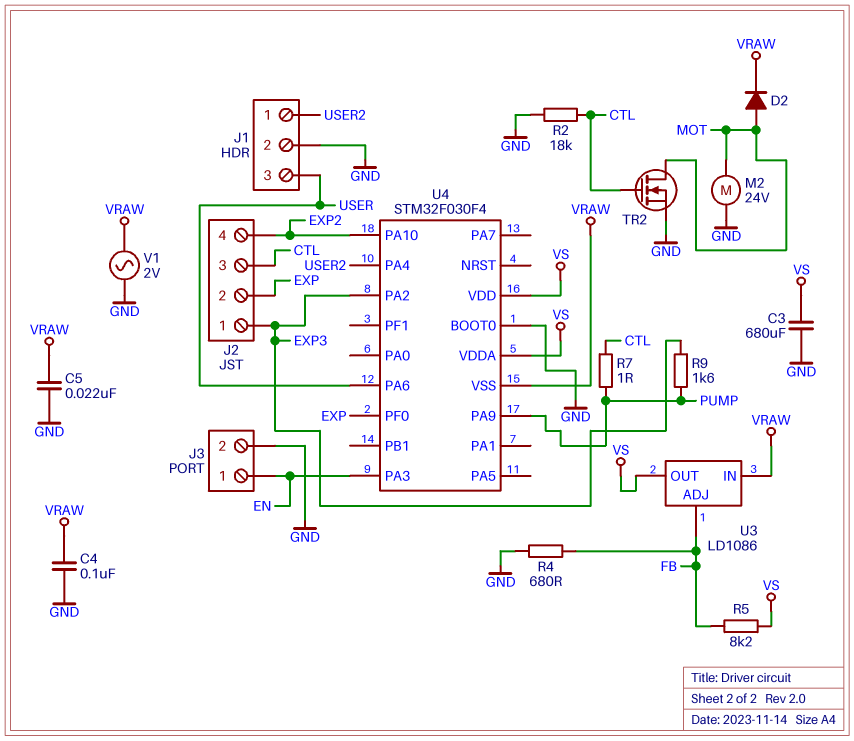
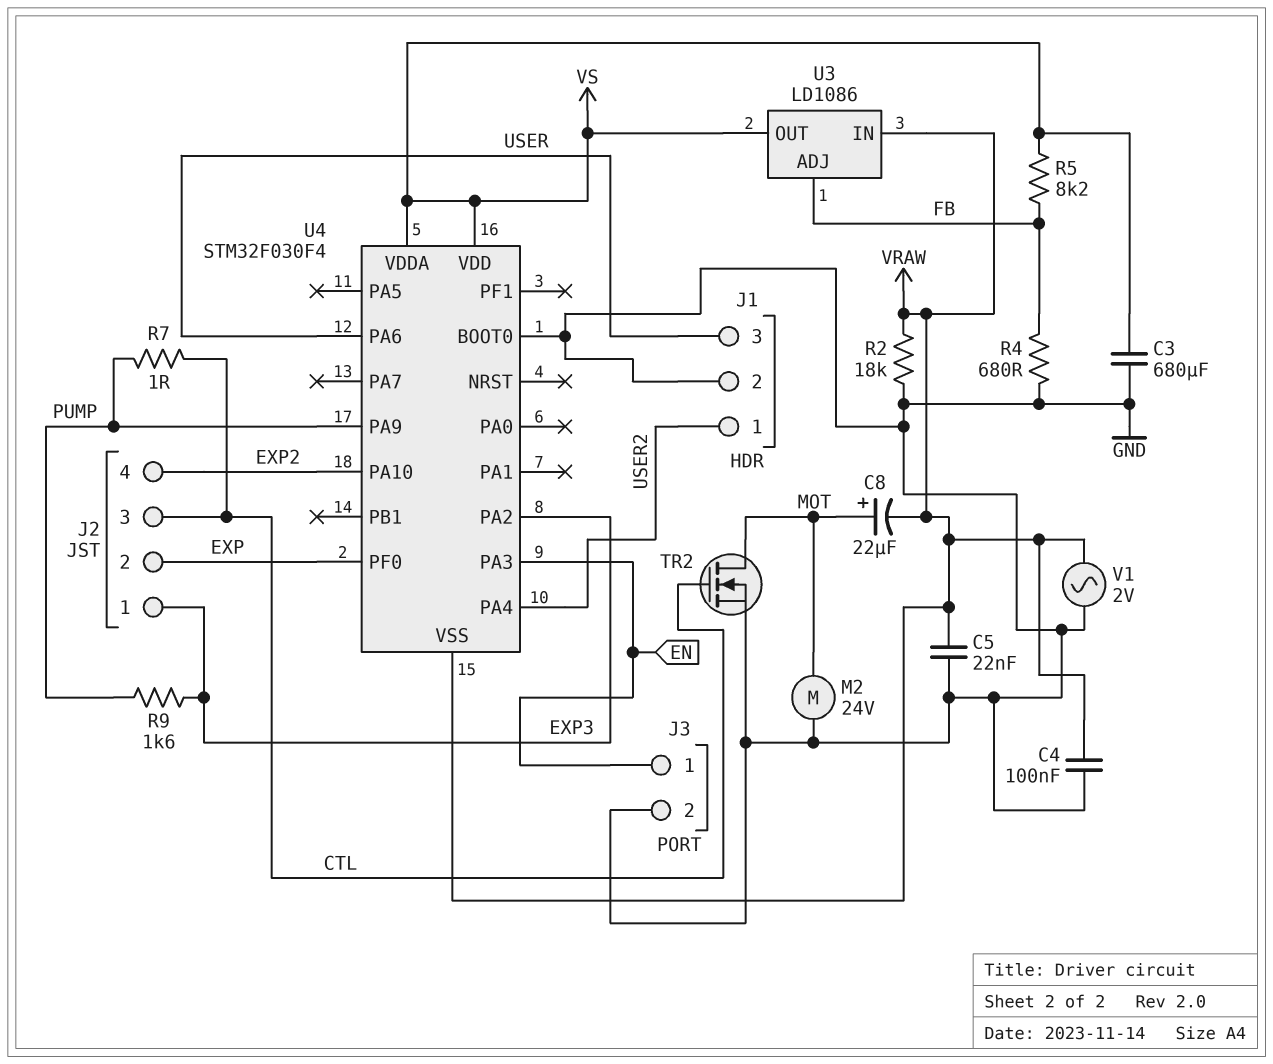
C8: none -> 22uF (plus MOT, minus VRAW)
D2: diode (A MOT, K VRAW) -> none
R2: 18k (CTL, GND) -> 18k (GND, VRAW)

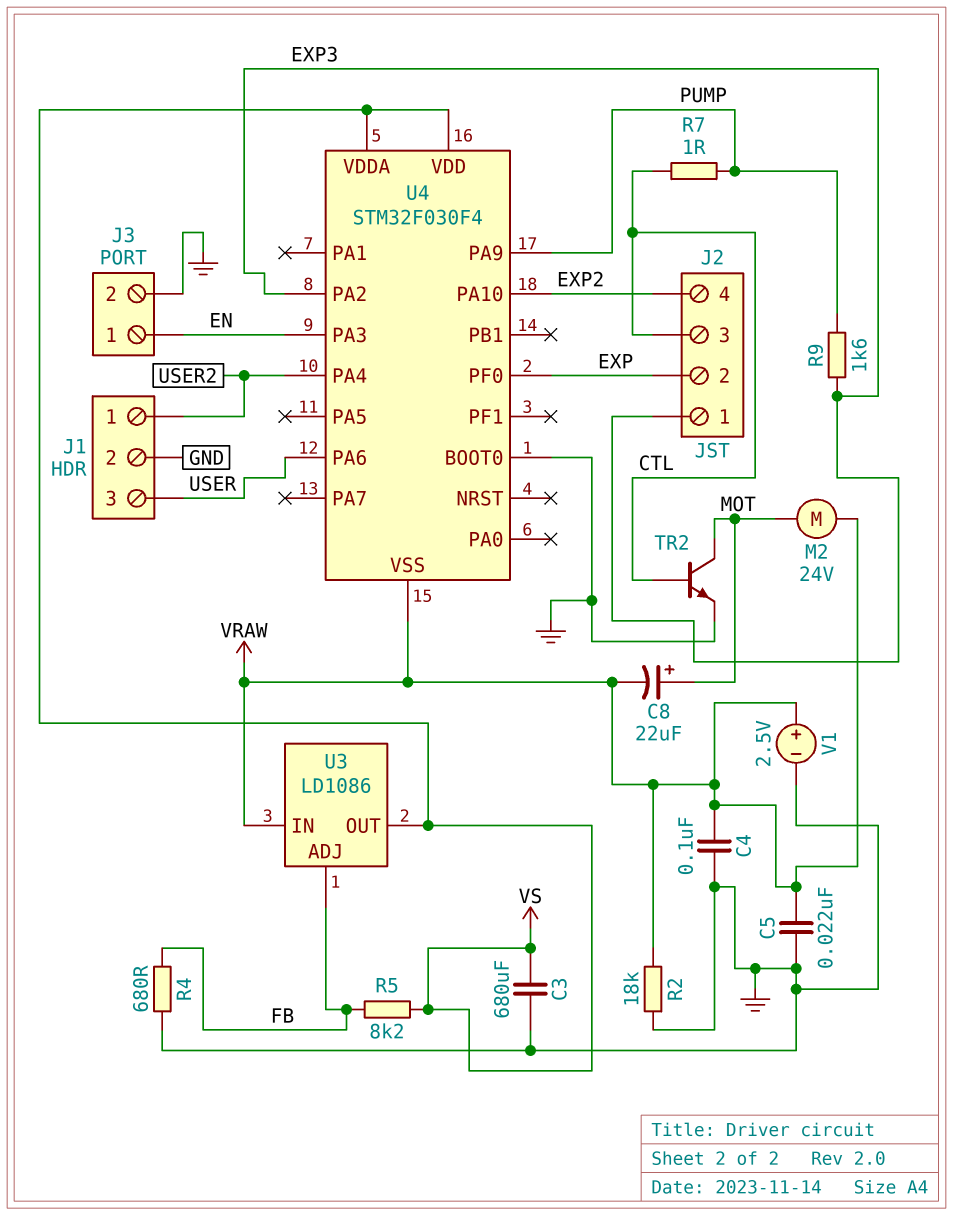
M2: motor 24V (GND, MOT) -> motor 24V (MOT, VRAW)
TR2: NMOS (G CTL, D MOT, S GND) -> NPN (B CTL, C MOT, E GND)
V1: AC 2V (GND, VRAW) -> 2.5V (plus VRAW, minus GND)

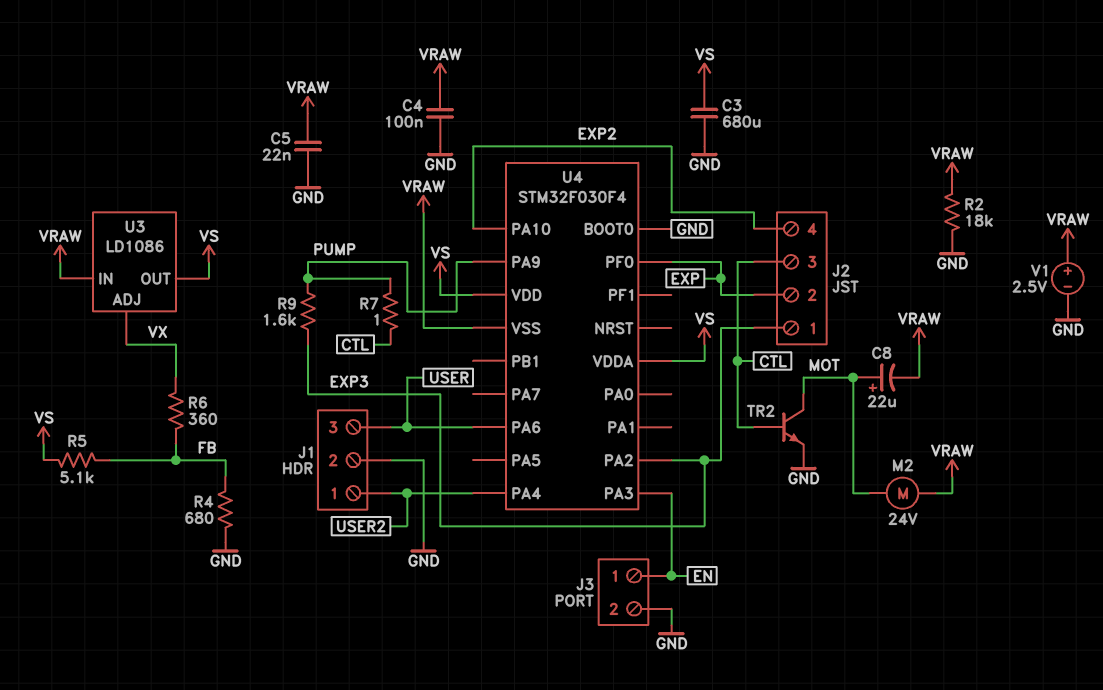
R5: 8.2k (FB, VS) -> 5.1k (FB, VS)
R6: none -> 360 (FB, VX)
U3 pin ADJ: FB -> VX

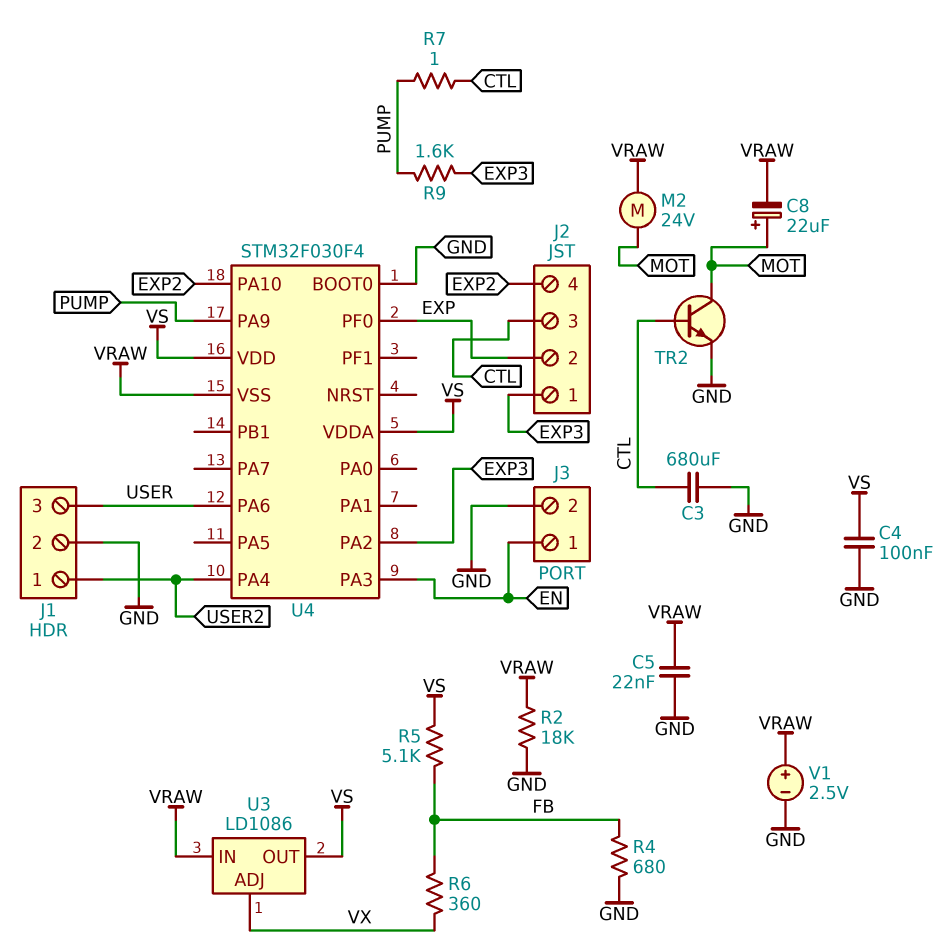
C3: 680uF (GND, VS) -> 680uF (CTL, GND)
C4: 100nF (GND, VRAW) -> 100nF (GND, VS)

